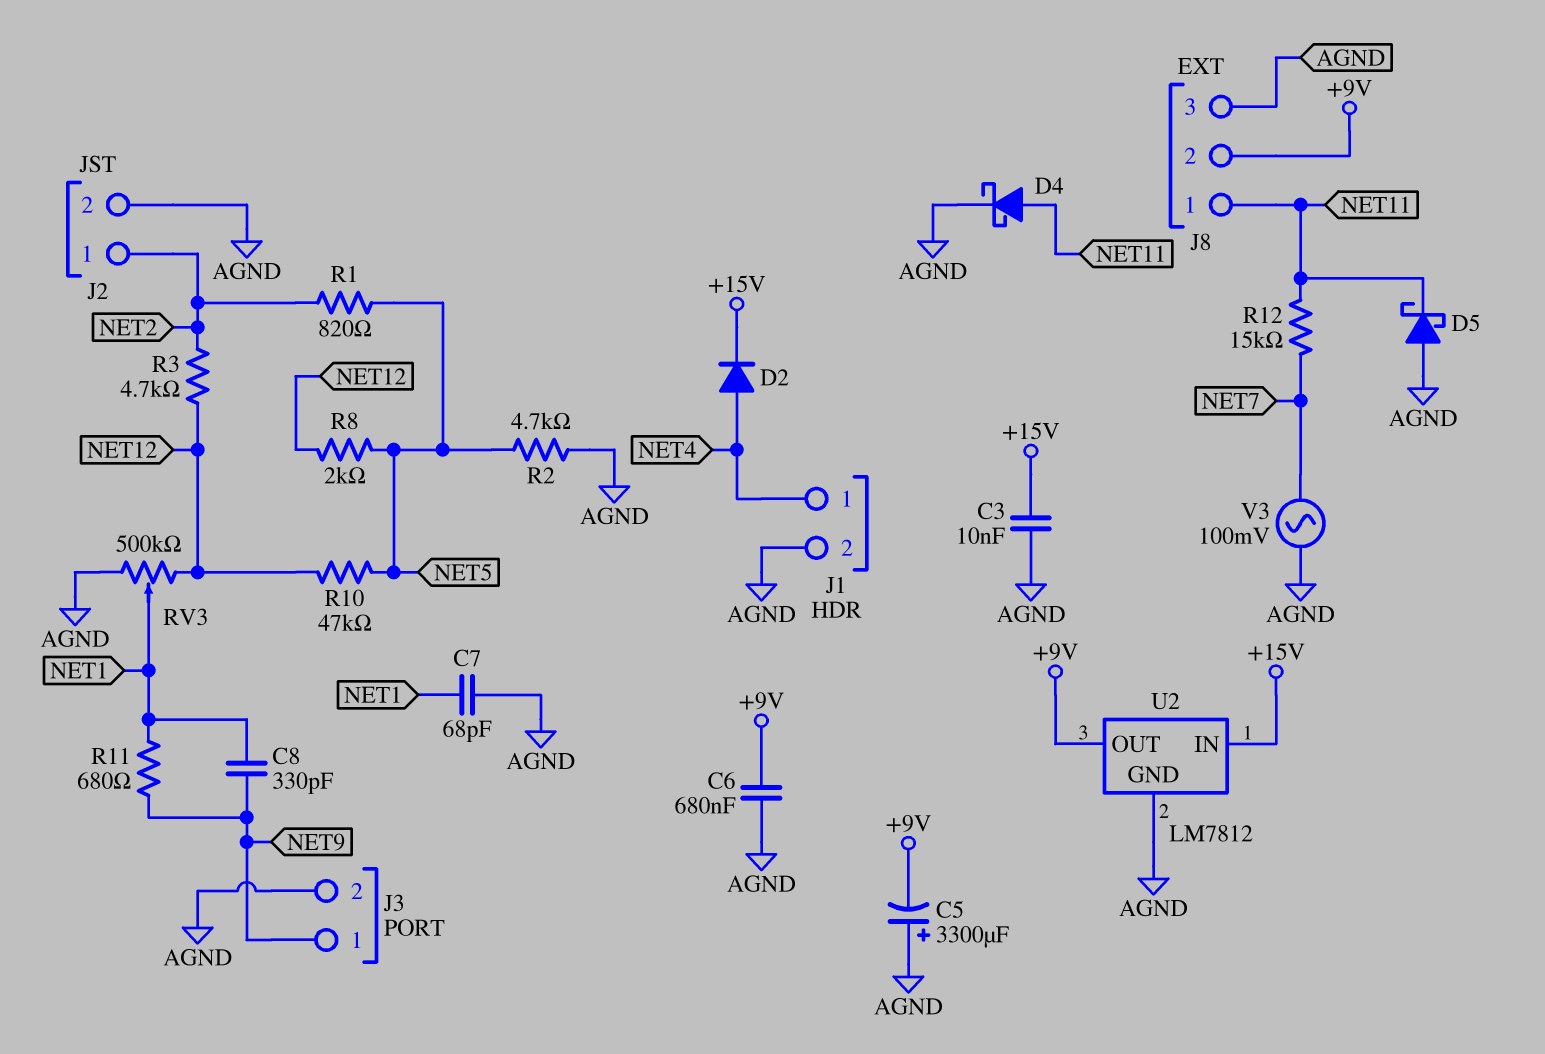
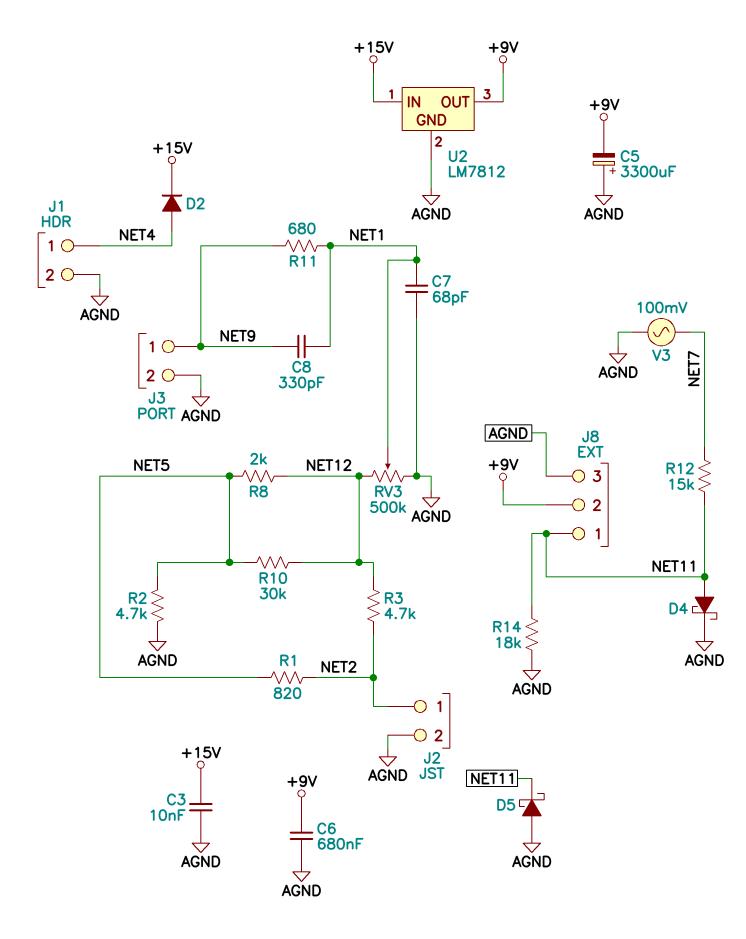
R10: 47k (NET5, NET12) -> 30k (NET5, NET12)
R14: none -> 18k (AGND, NET11)

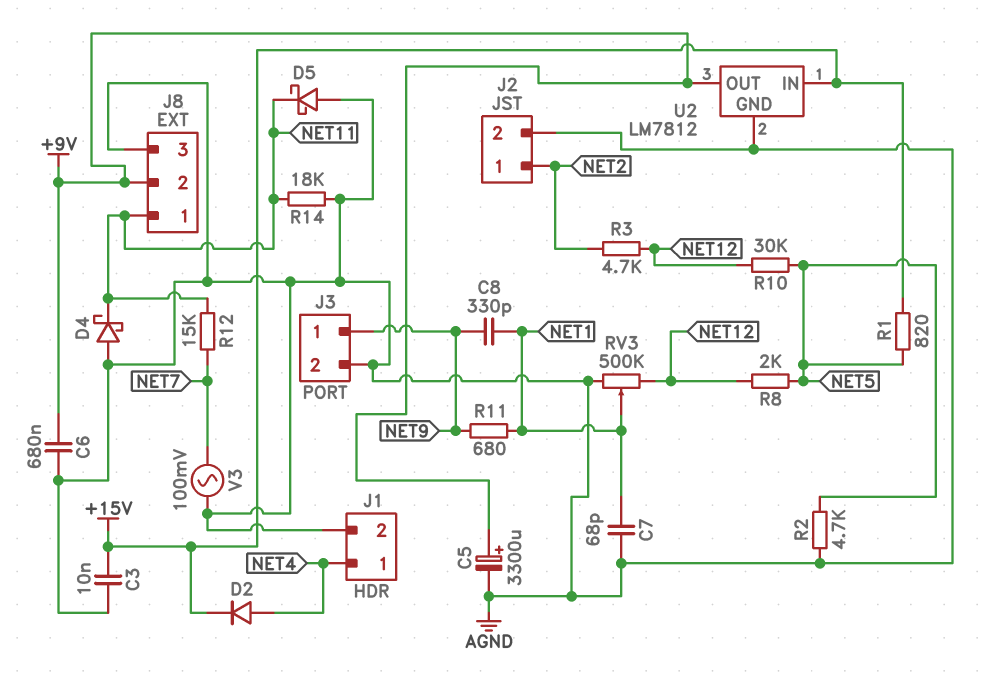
C5: 3300uF (plus AGND, minus +9V) -> 3300uF (plus +9V, minus AGND)
D4: schottky (A NET11, K AGND) -> schottky (A AGND, K NET11)
R1: 820 (NET2, NET5) -> 820 (+15V, NET5)

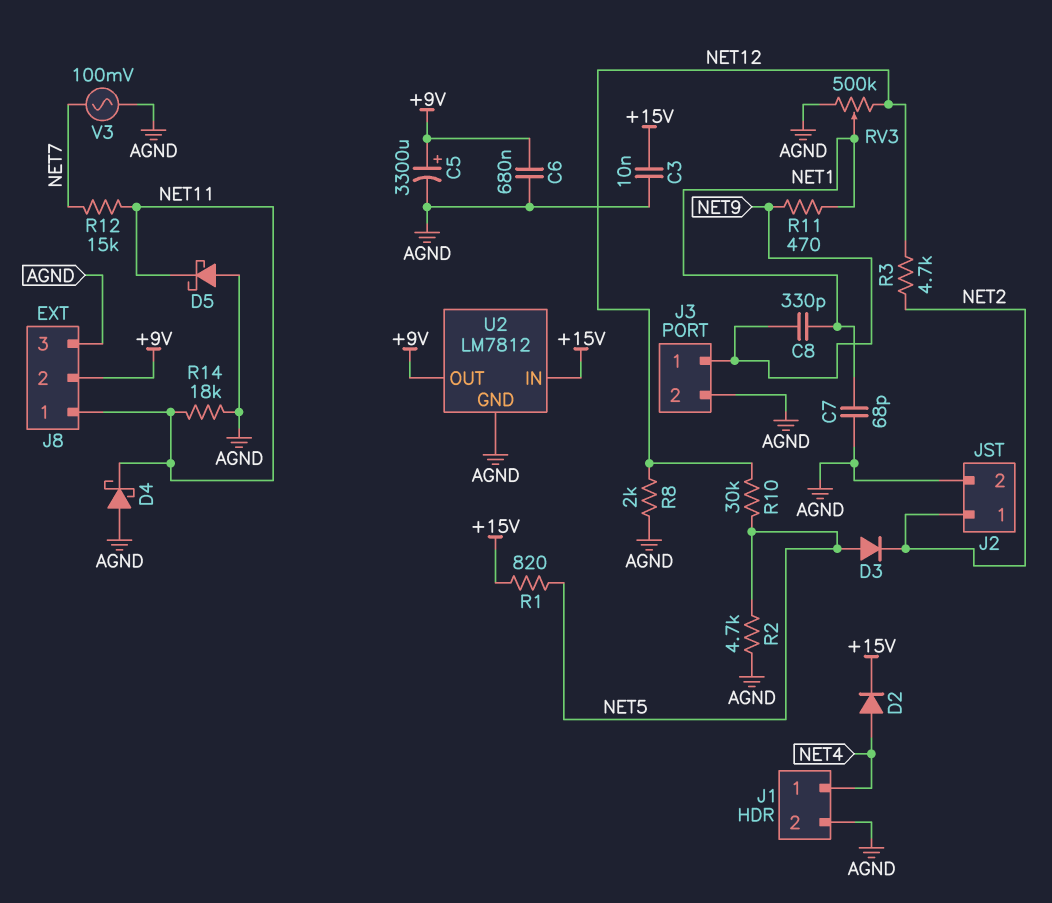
D3: none -> diode (A NET5, K NET2)
R8: 2k (NET5, NET12) -> 2k (AGND, NET12)
R11: 680 (NET1, NET9) -> 470 (NET1, NET9)

